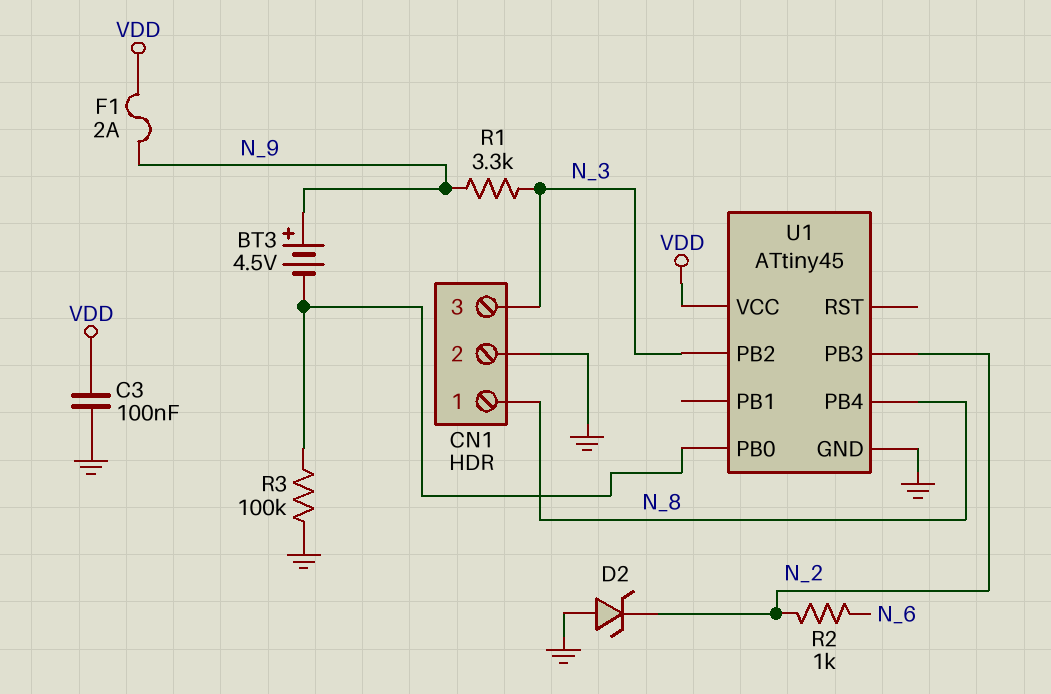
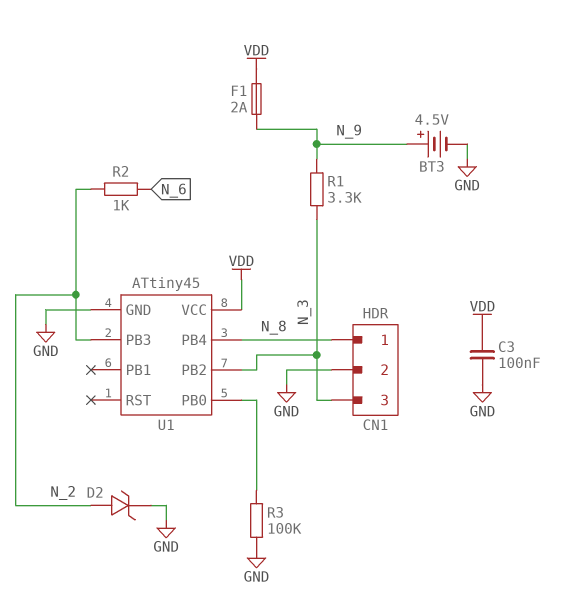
BT3: 4.5V (plus N_9, minus U1/PB0) -> 4.5V (plus N_9, minus GND)
D2: zener (A GND, K N_2) -> zener (A N_2, K GND)

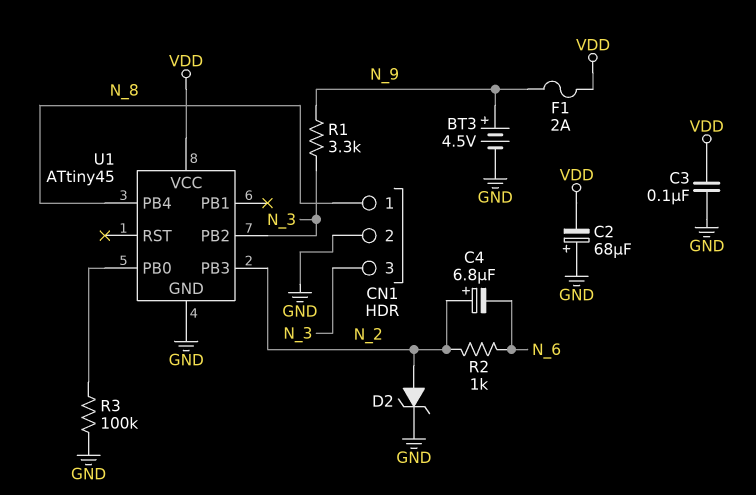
C2: none -> 68uF (plus GND, minus VDD)
C4: none -> 6.8uF (plus N_2, minus N_6)

